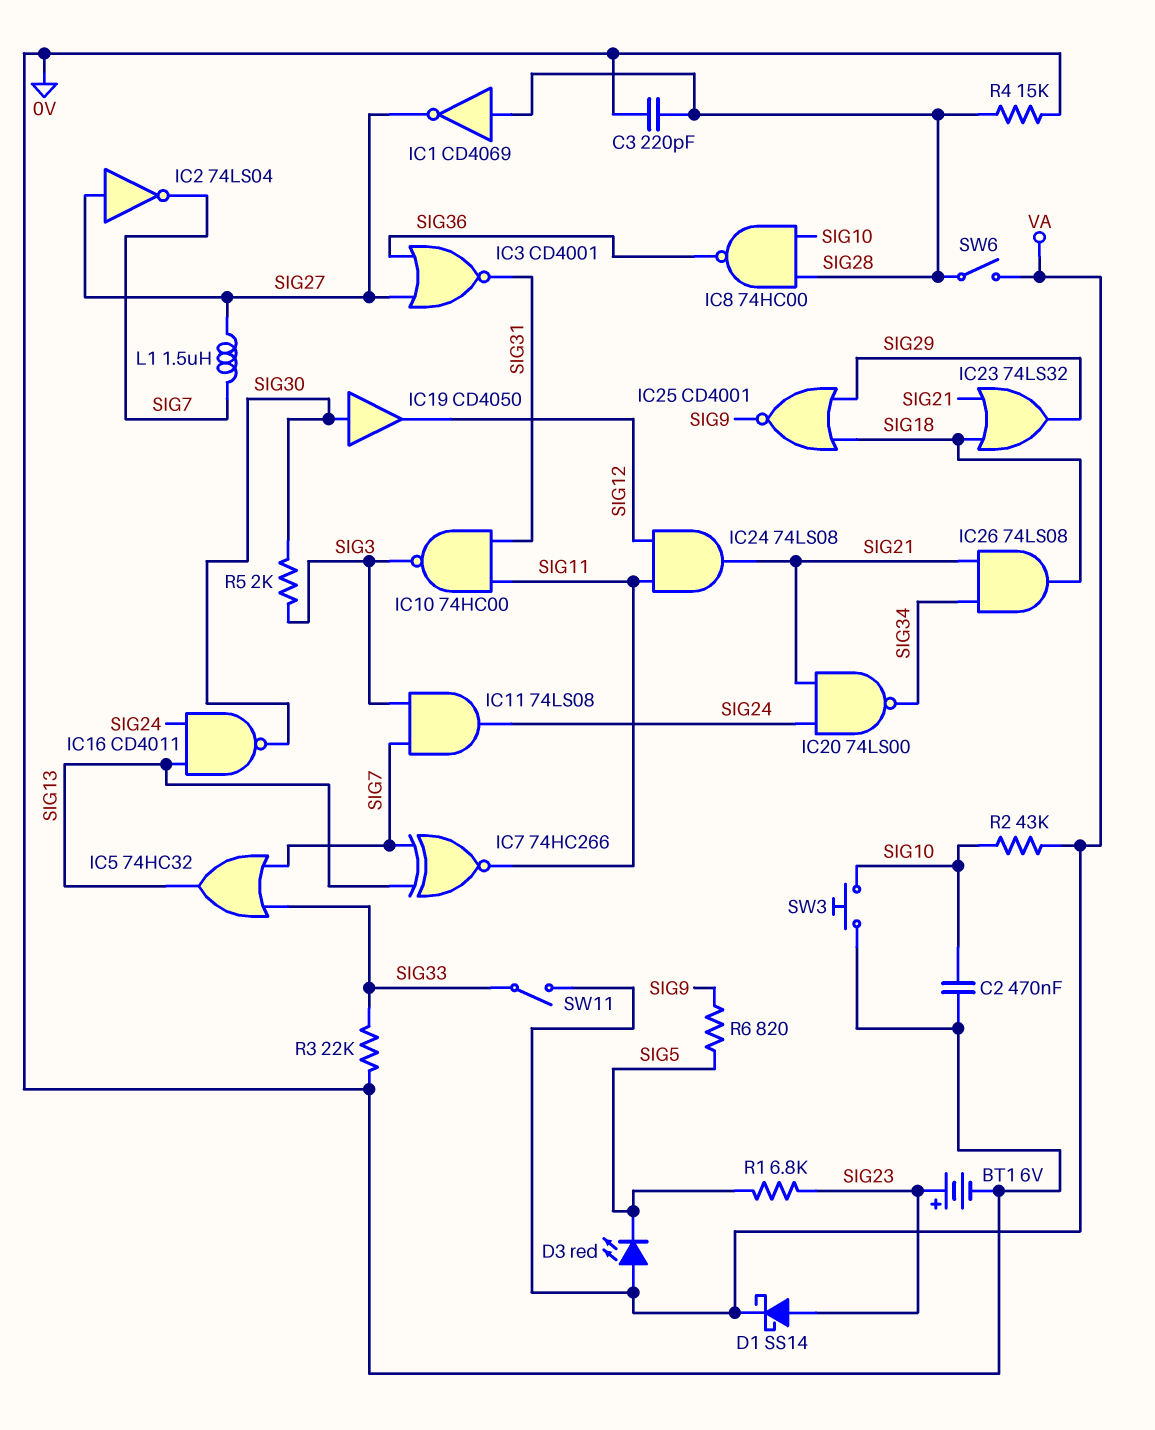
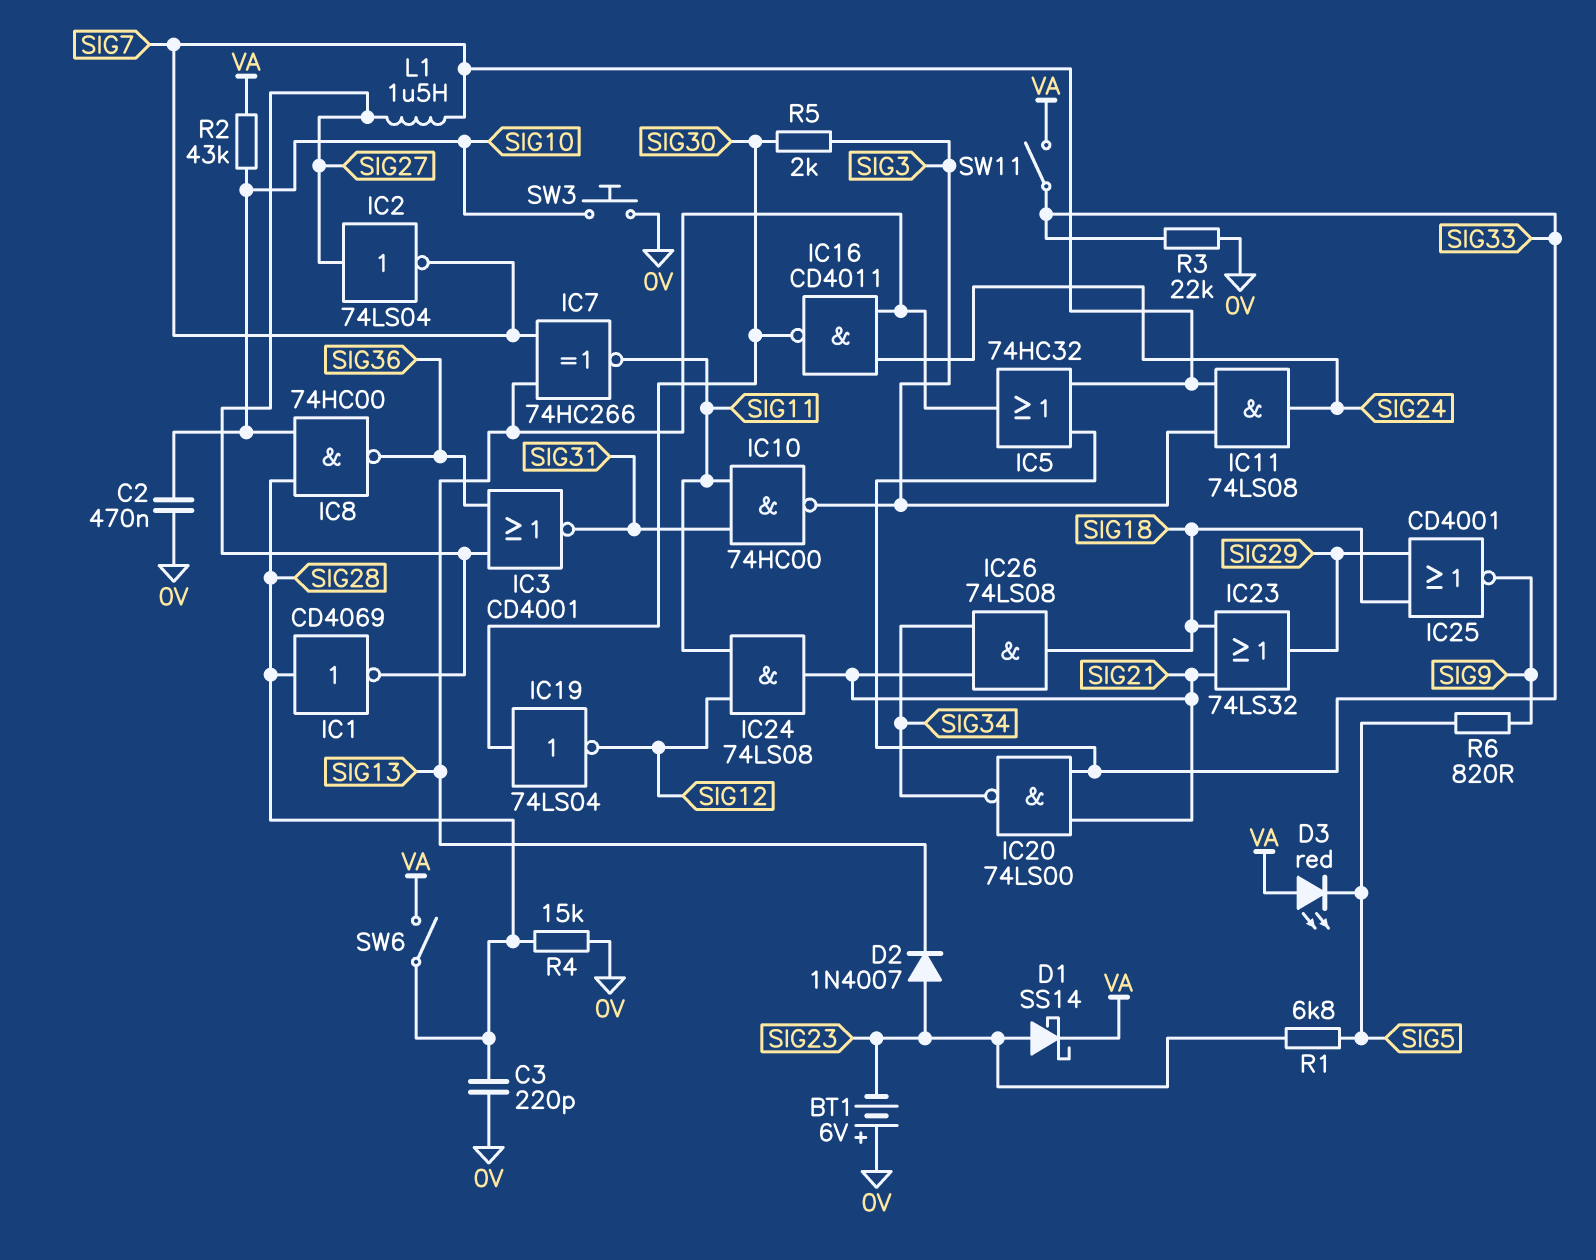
BT1: 6V (plus SIG23, minus 0V) -> 6V (plus 0V, minus SIG23)
D2: none -> diode 1N4007 (A SIG23, K SIG13)
IC19: buffer CD4050 (in SIG30, out SIG12) -> NOT 74LS04 (in SIG30, out SIG12)
IC20: NAND 74LS00 (in SIG21, in SIG24, out SIG34) -> NAND 74LS00 (in SIG21, in SIG33, out SIG34)

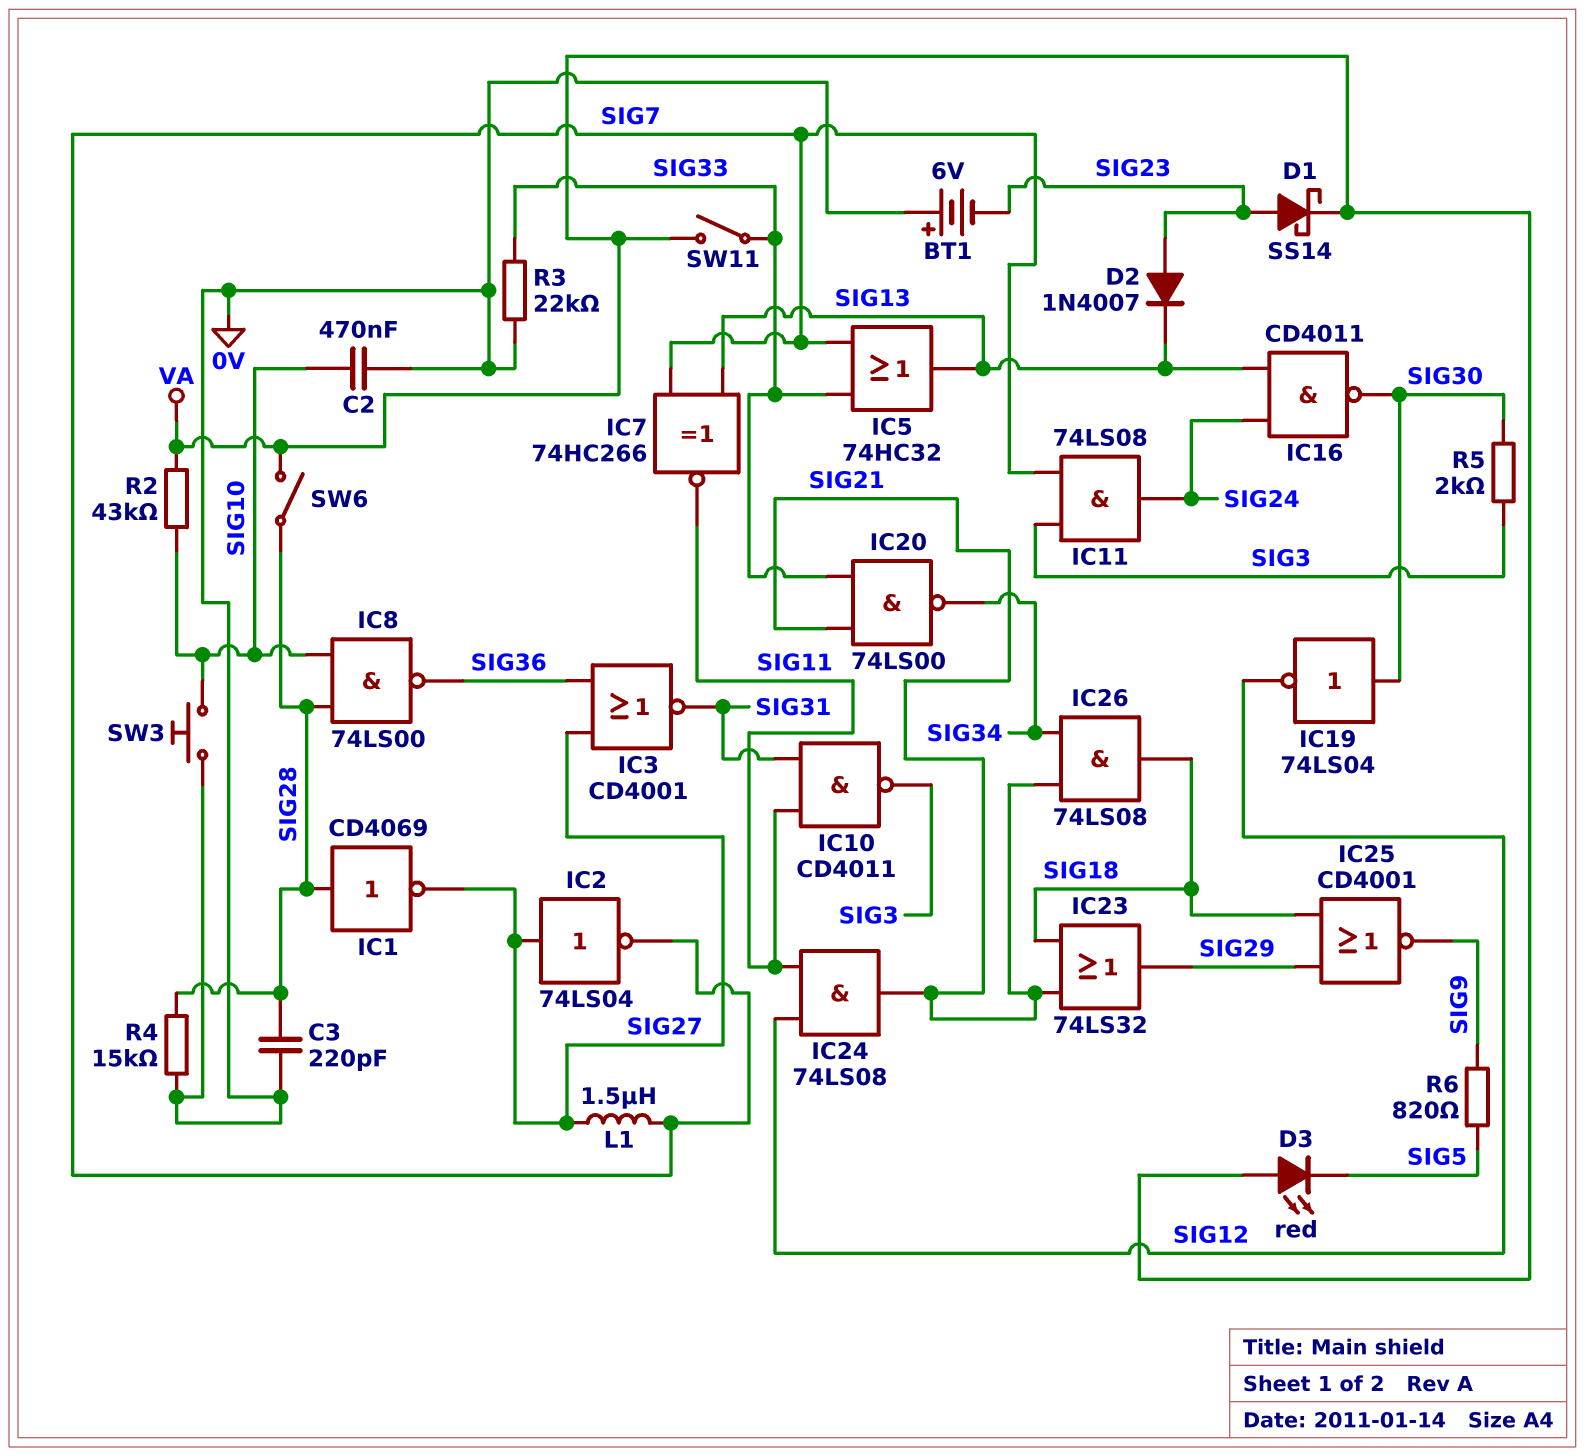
IC8: NAND 74HC00 (in SIG10, in SIG28, out SIG36) -> NAND 74LS00 (in SIG10, in SIG28, out SIG36)
IC10: NAND 74HC00 (in SIG11, in SIG31, out SIG3) -> NAND CD4011 (in SIG11, in SIG31, out SIG3)
R1: 6.8k (SIG5, SIG23) -> none

